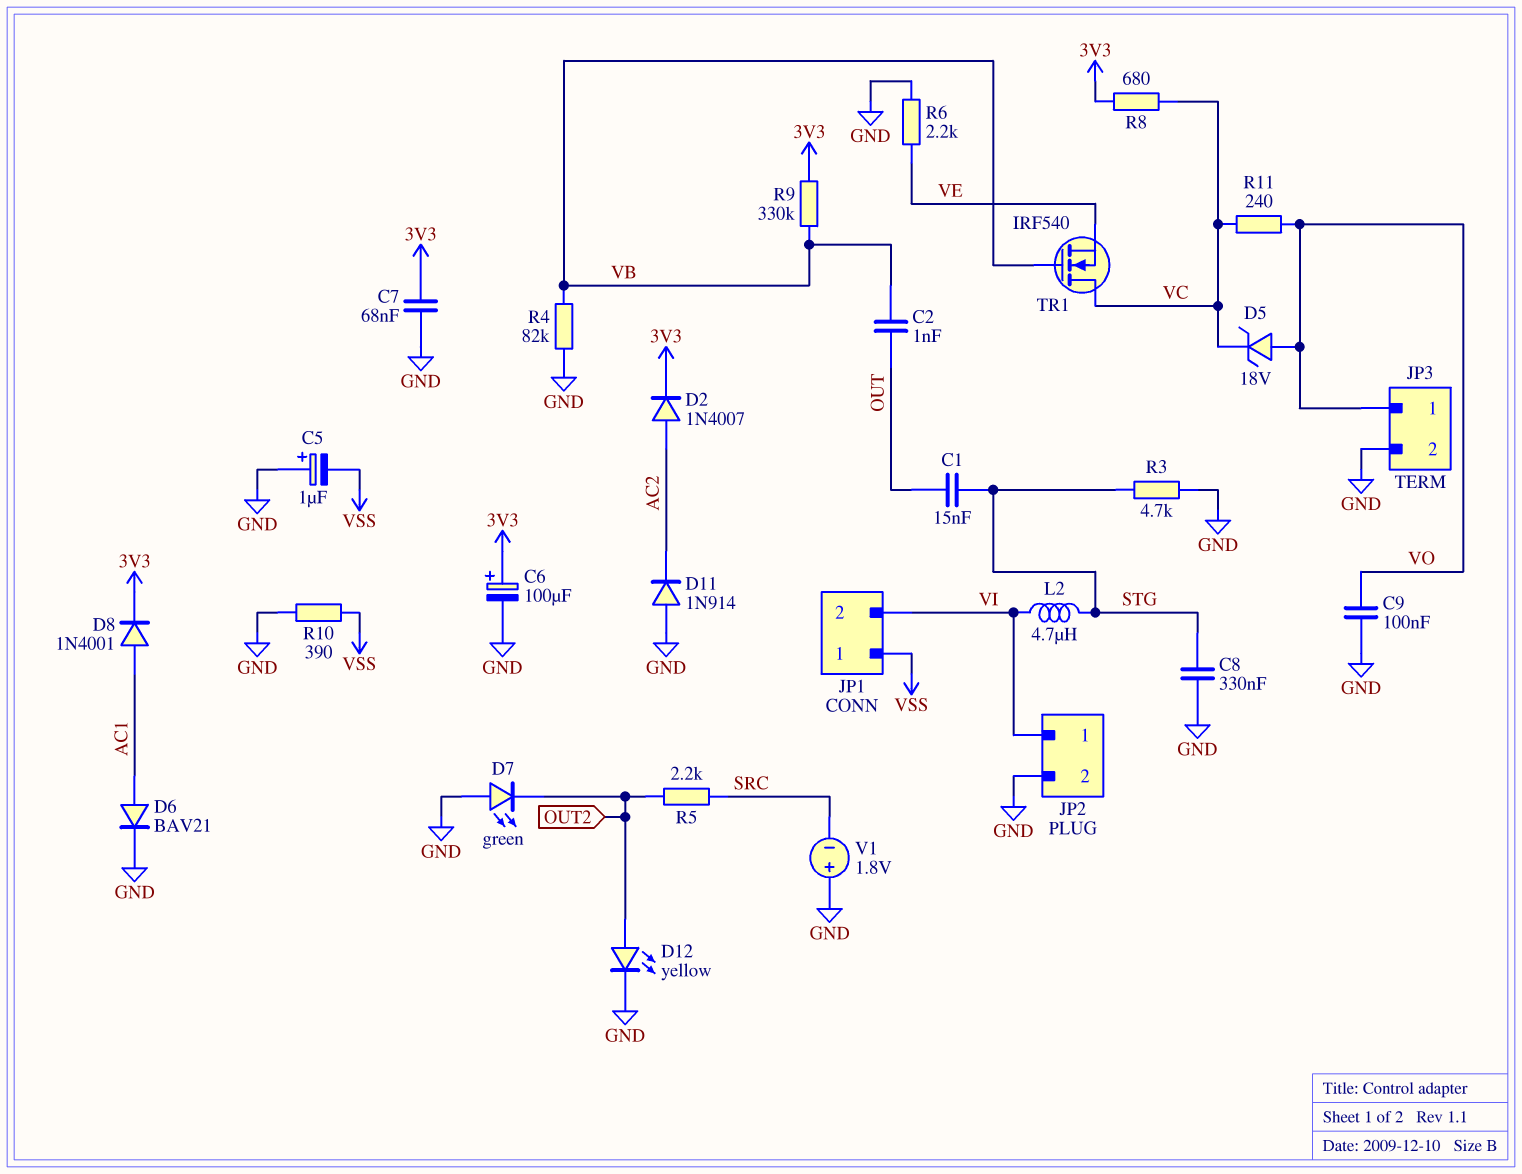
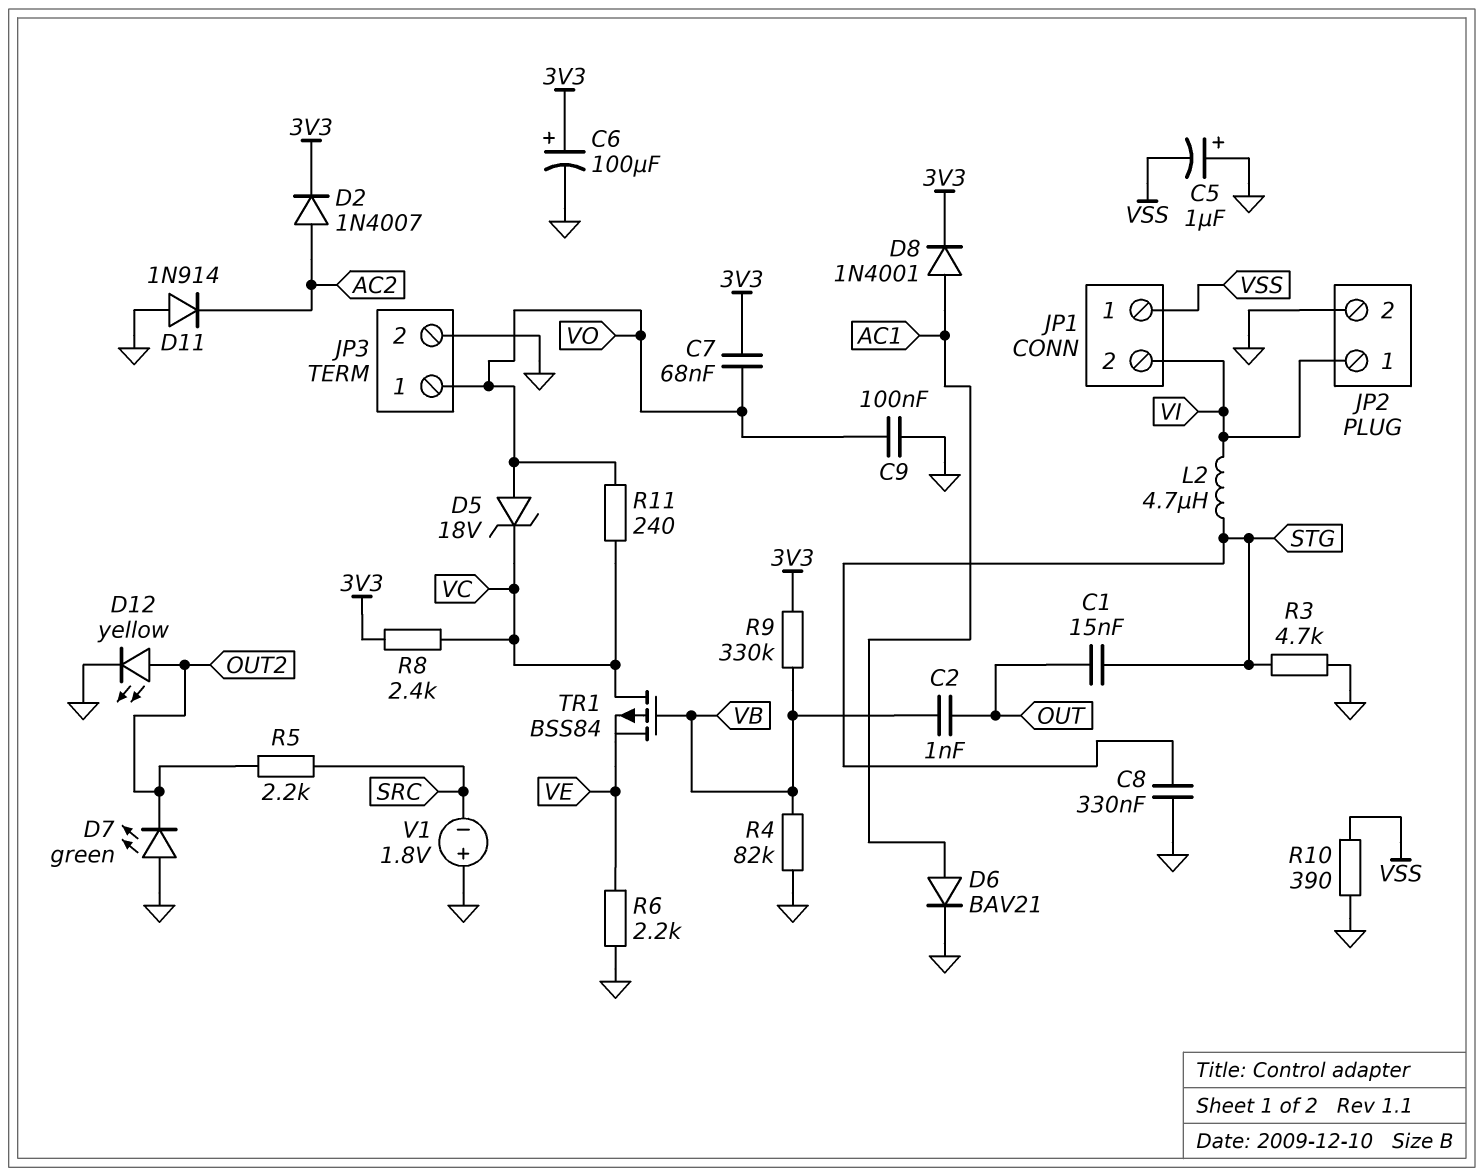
C7: 68nF (3V3, GND) -> 68nF (3V3, VO)
R8: 680 (3V3, VC) -> 2.4k (3V3, VC)
TR1: NMOS IRF540 (G VB, D VC, S VE) -> PMOS BSS84 (G VB, D VC, S VE)

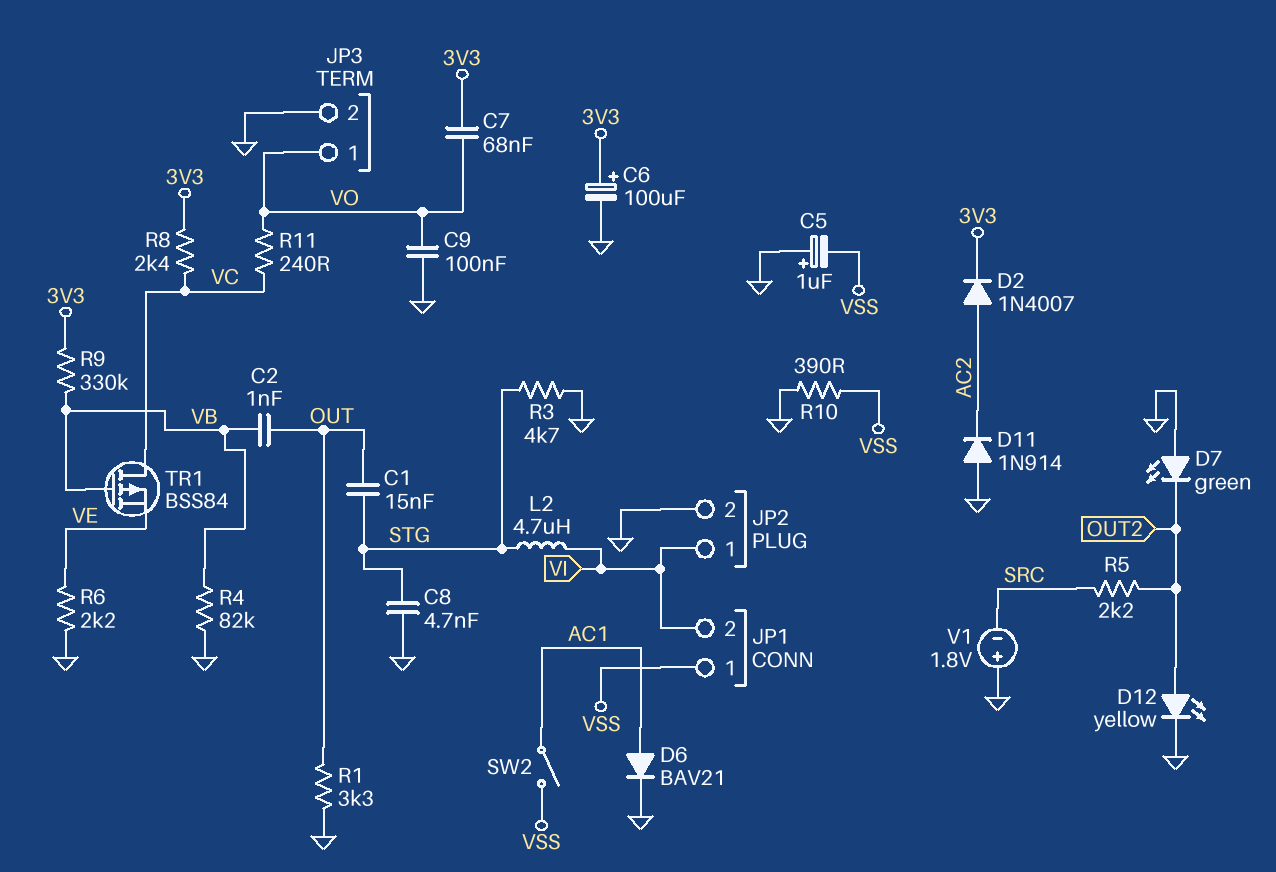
C8: 330nF (GND, STG) -> 4.7nF (GND, STG)
D5: zener 18V (A VO, K VC) -> none
D8: diode 1N4001 (A AC1, K 3V3) -> none
R1: none -> 3.3k (GND, OUT)
SW2: none -> switch (AC1, VSS)

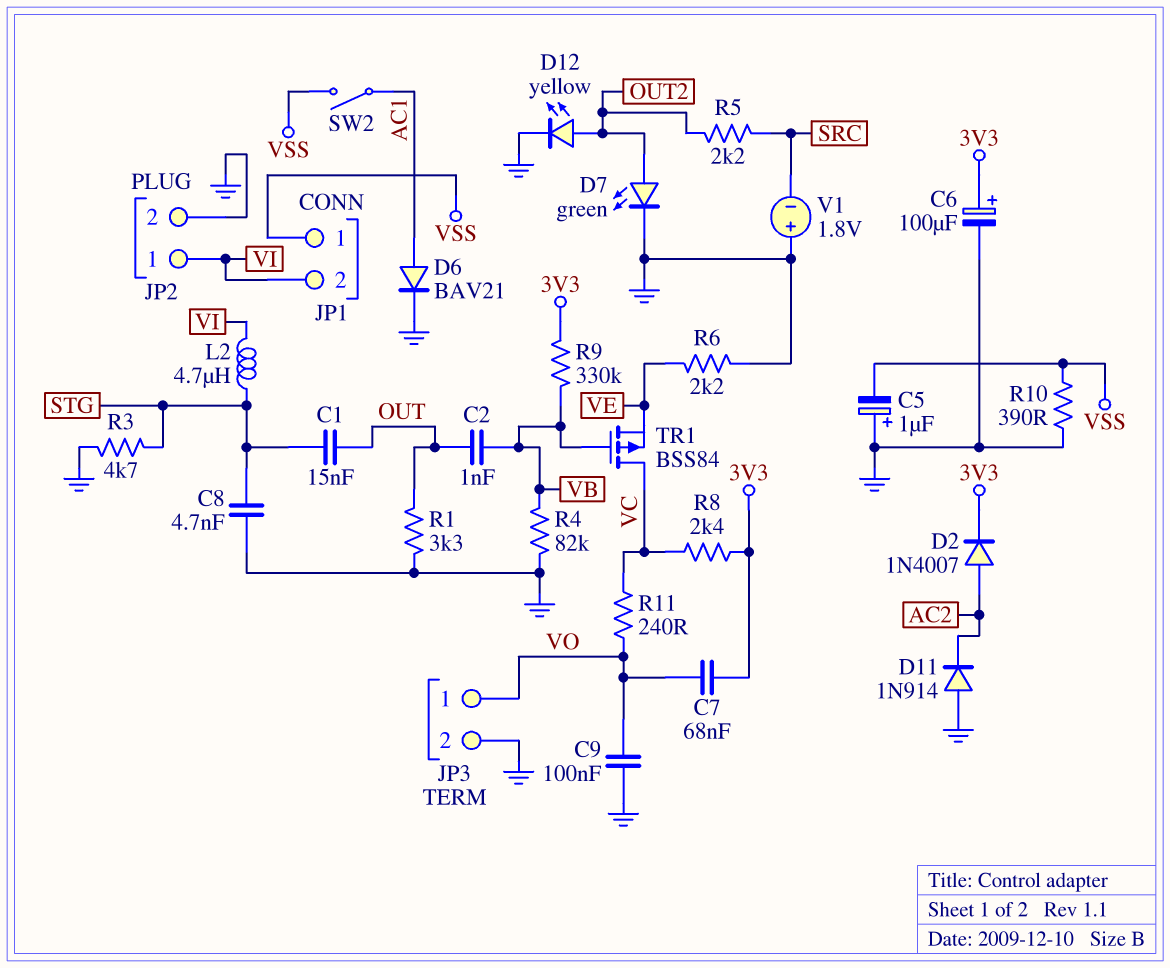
D7: LED green (A GND, K OUT2) -> LED green (A OUT2, K GND)

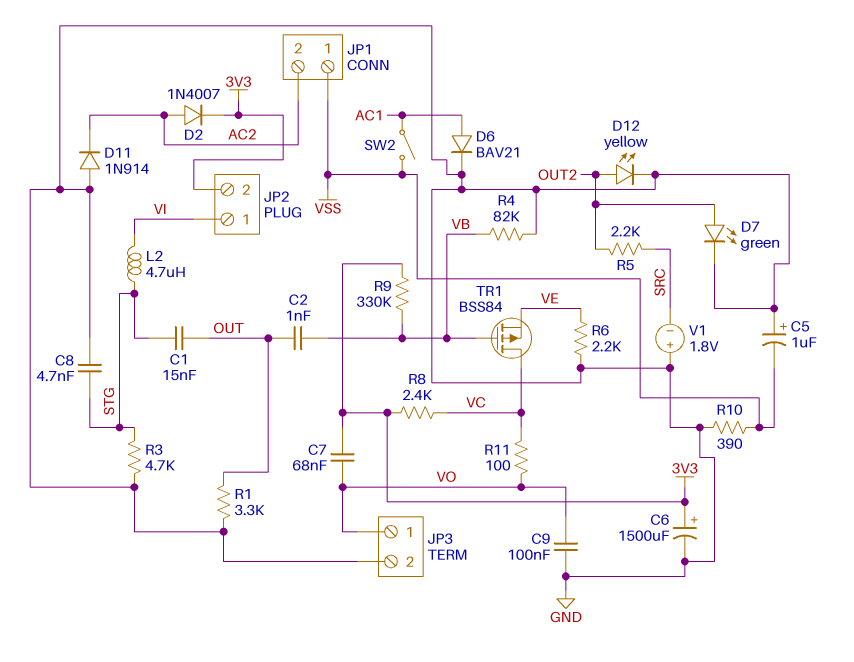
C6: 100uF (plus 3V3, minus GND) -> 1500uF (plus 3V3, minus GND)
JP1 pin 2: VI -> AC2
JP2 pin 2: GND -> 3V3
R11: 240 (VC, VO) -> 100 (VC, VO)

